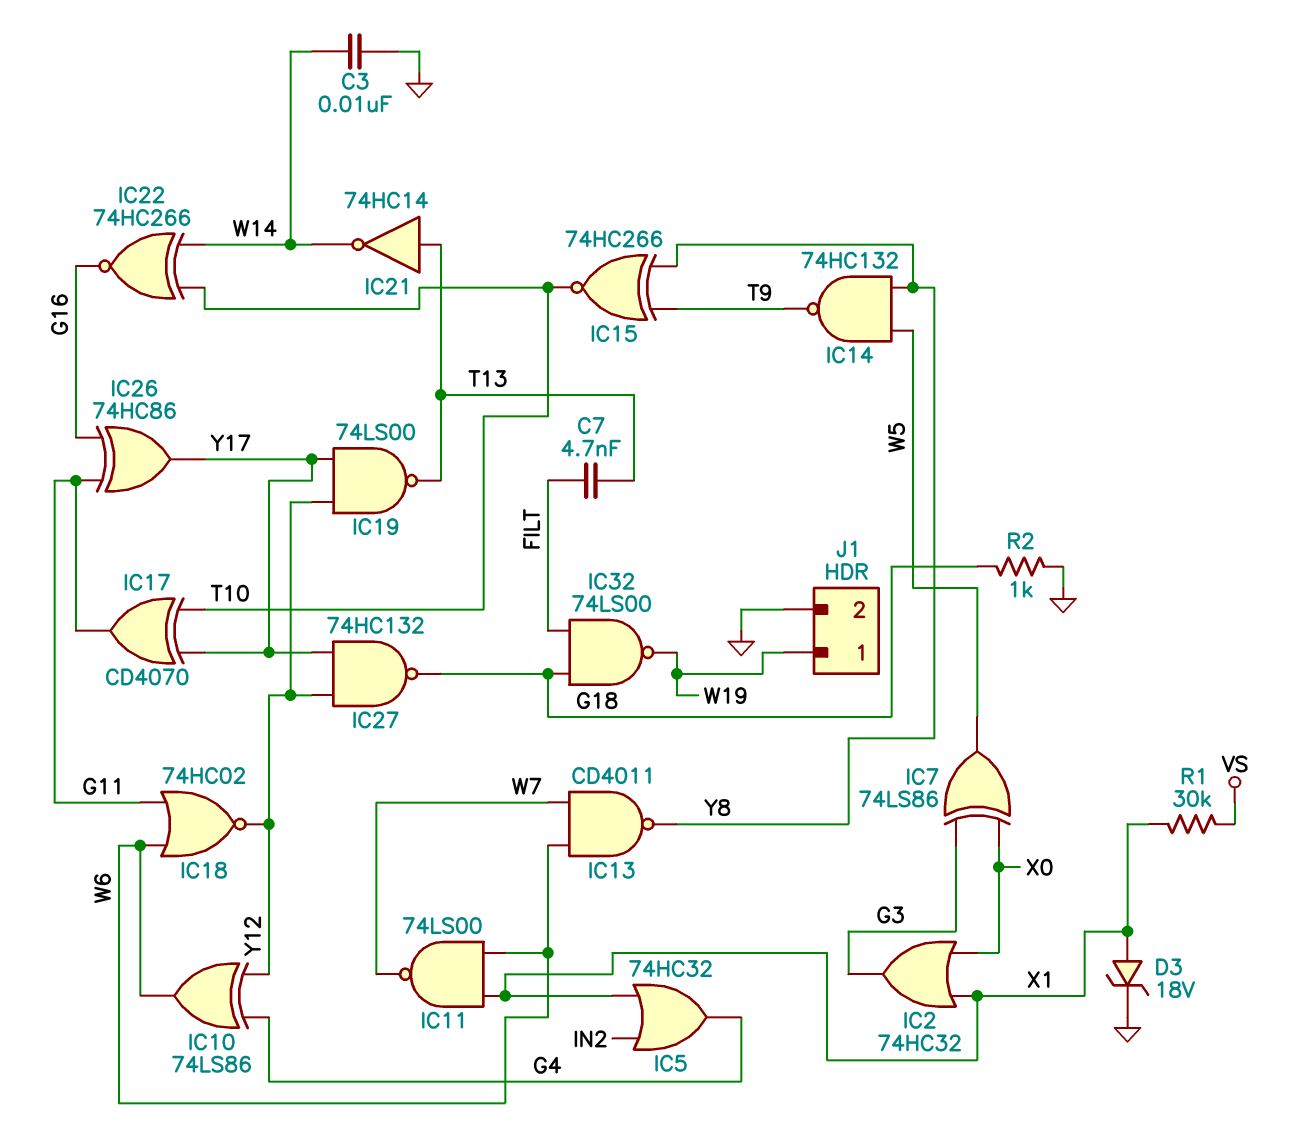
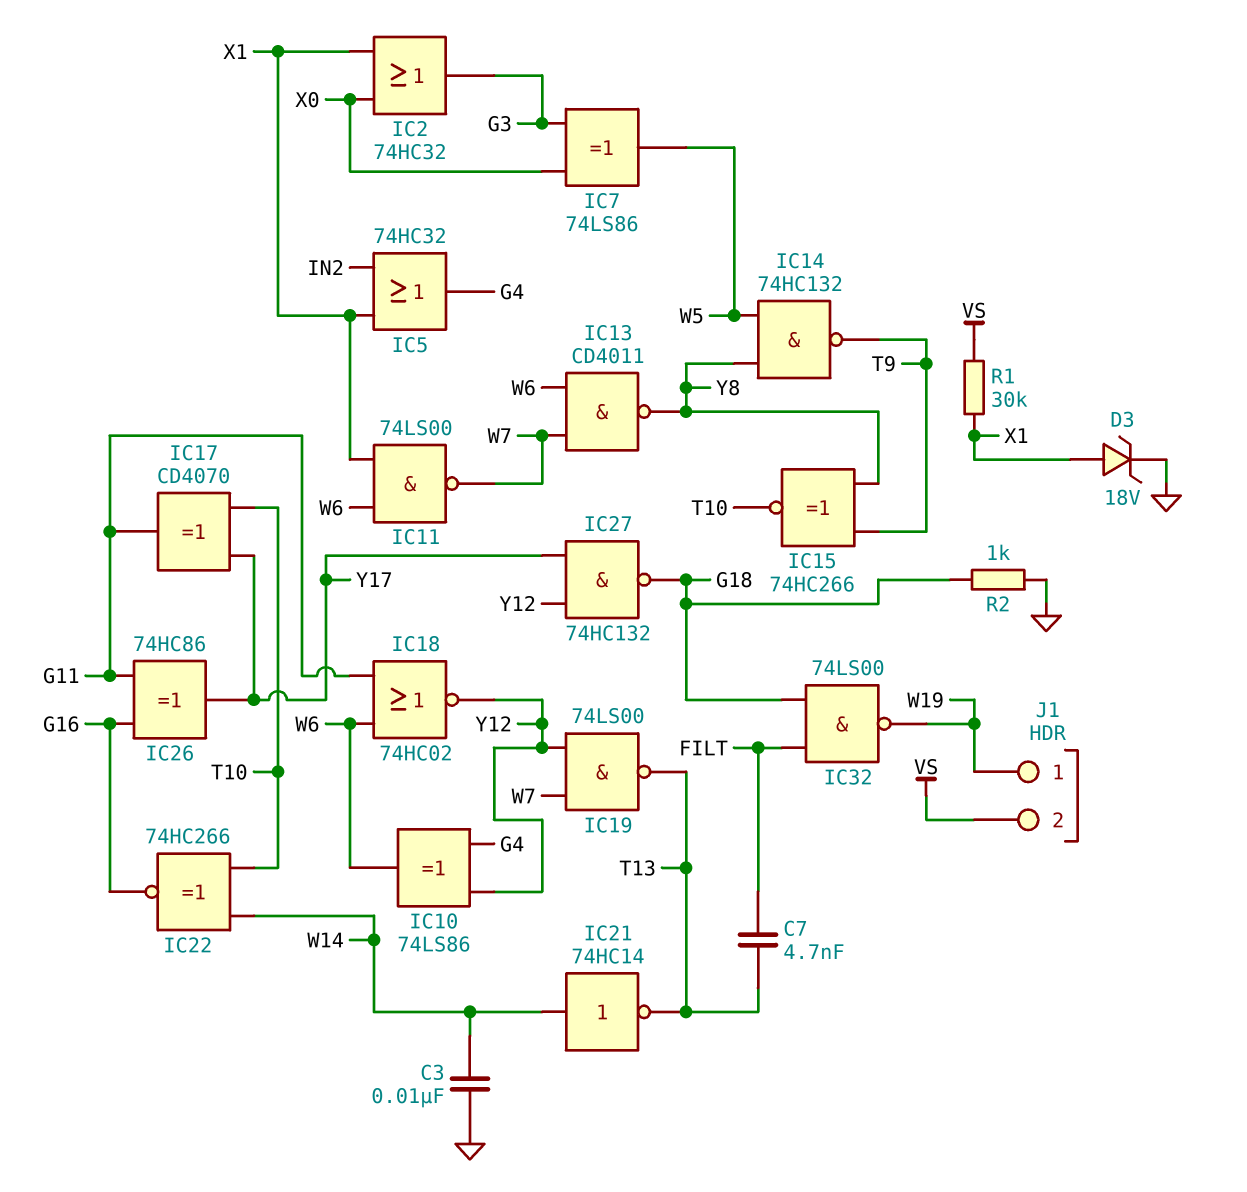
IC19: NAND 74LS00 (in Y12, in Y17, out T13) -> NAND 74LS00 (in W7, in Y12, out T13)
IC21: NOT 74HC14 (in T13, out W14) -> NOT 74HC14 (in W14, out T13)
J1 pin 2: GND -> VS

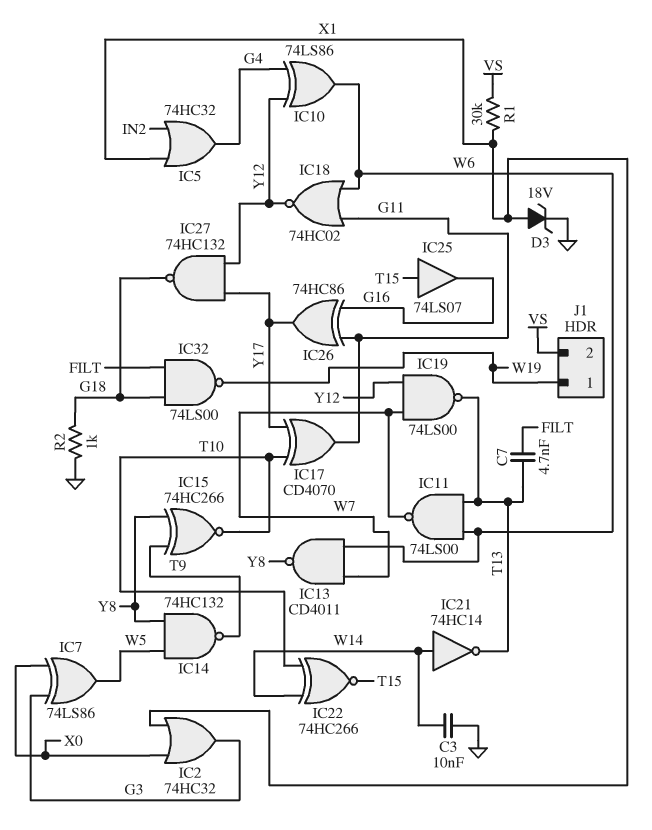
IC11: NAND 74LS00 (in W6, in X1, out W7) -> NAND 74LS00 (in T13, in W6, out W7)
IC22: XNOR 74HC266 (in T10, in W14, out G16) -> XNOR 74HC266 (in T10, in W14, out T15)
IC25: none -> buffer 74LS07 (in T15, out G16)

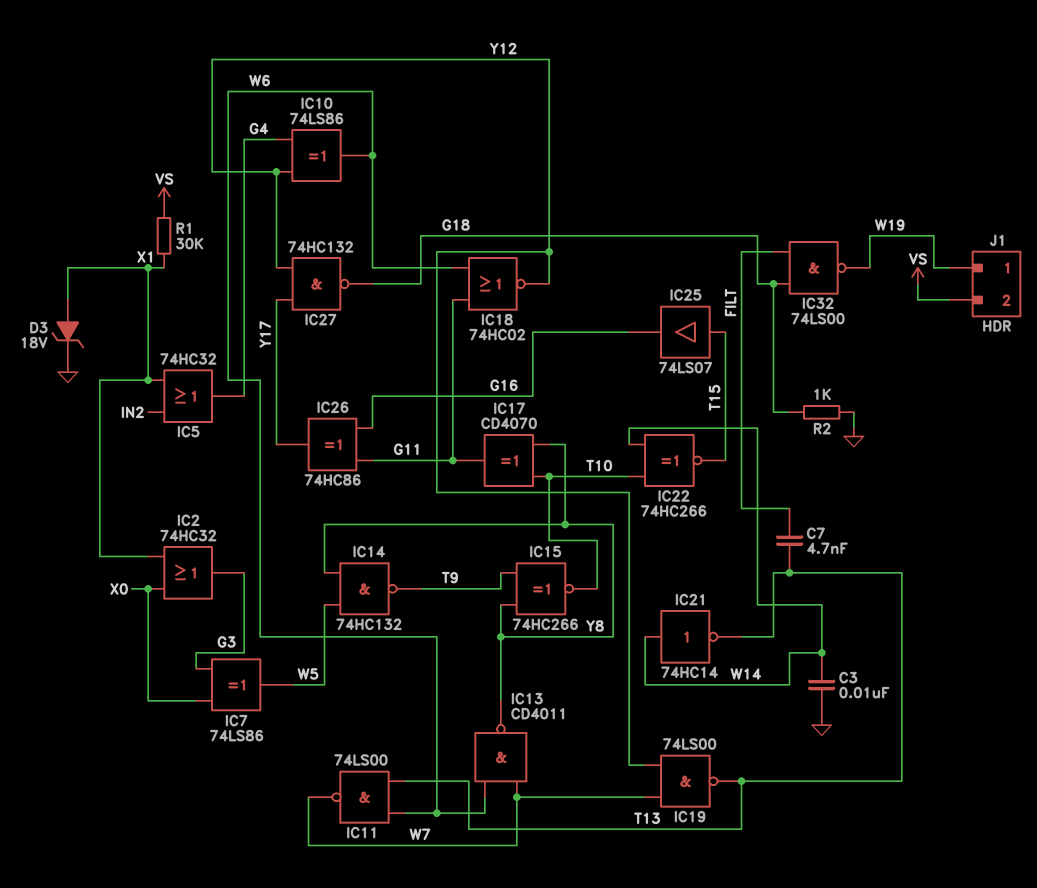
IC17: XOR CD4070 (in T10, in Y17, out G11) -> XOR CD4070 (in T10, in Y8, out G11)

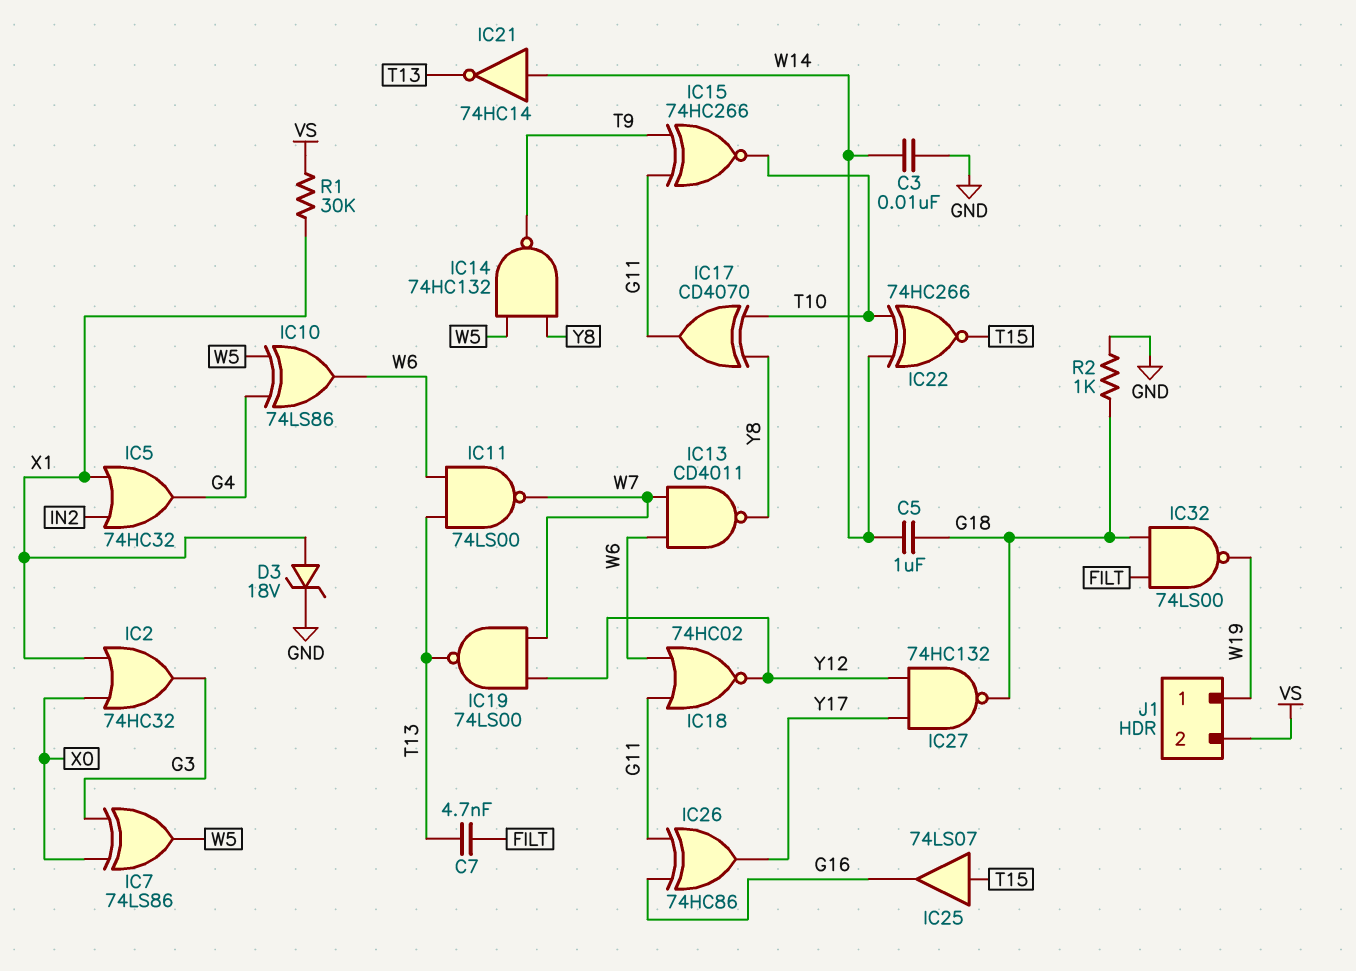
C5: none -> 1uF (G18, W14)
IC10: XOR 74LS86 (in G4, in Y12, out W6) -> XOR 74LS86 (in G4, in W5, out W6)
IC15: XNOR 74HC266 (in T9, in Y8, out T10) -> XNOR 74HC266 (in G11, in T9, out T10)

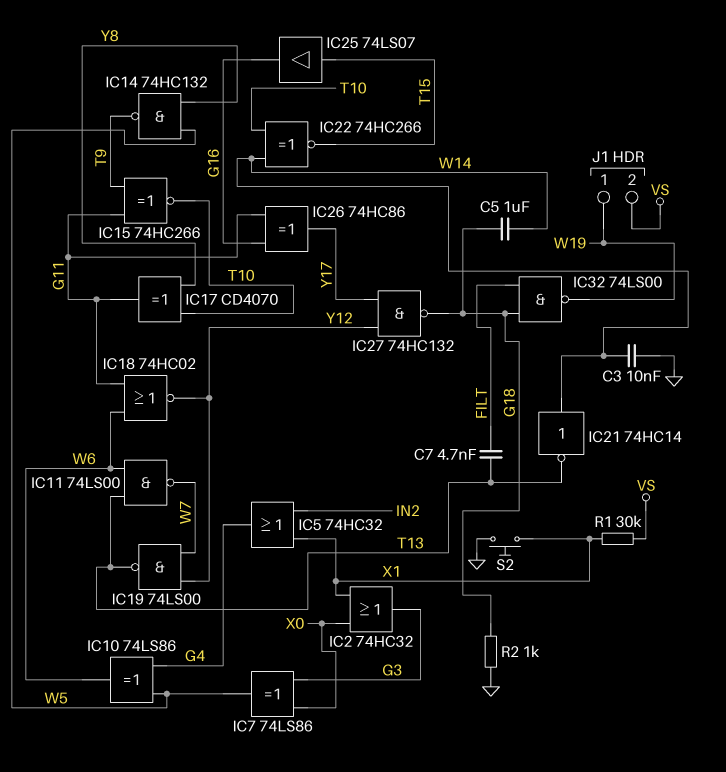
D3: zener 18V (A X1, K GND) -> none
IC13: NAND CD4011 (in W6, in W7, out Y8) -> none
S2: none -> button (GND, X1)

